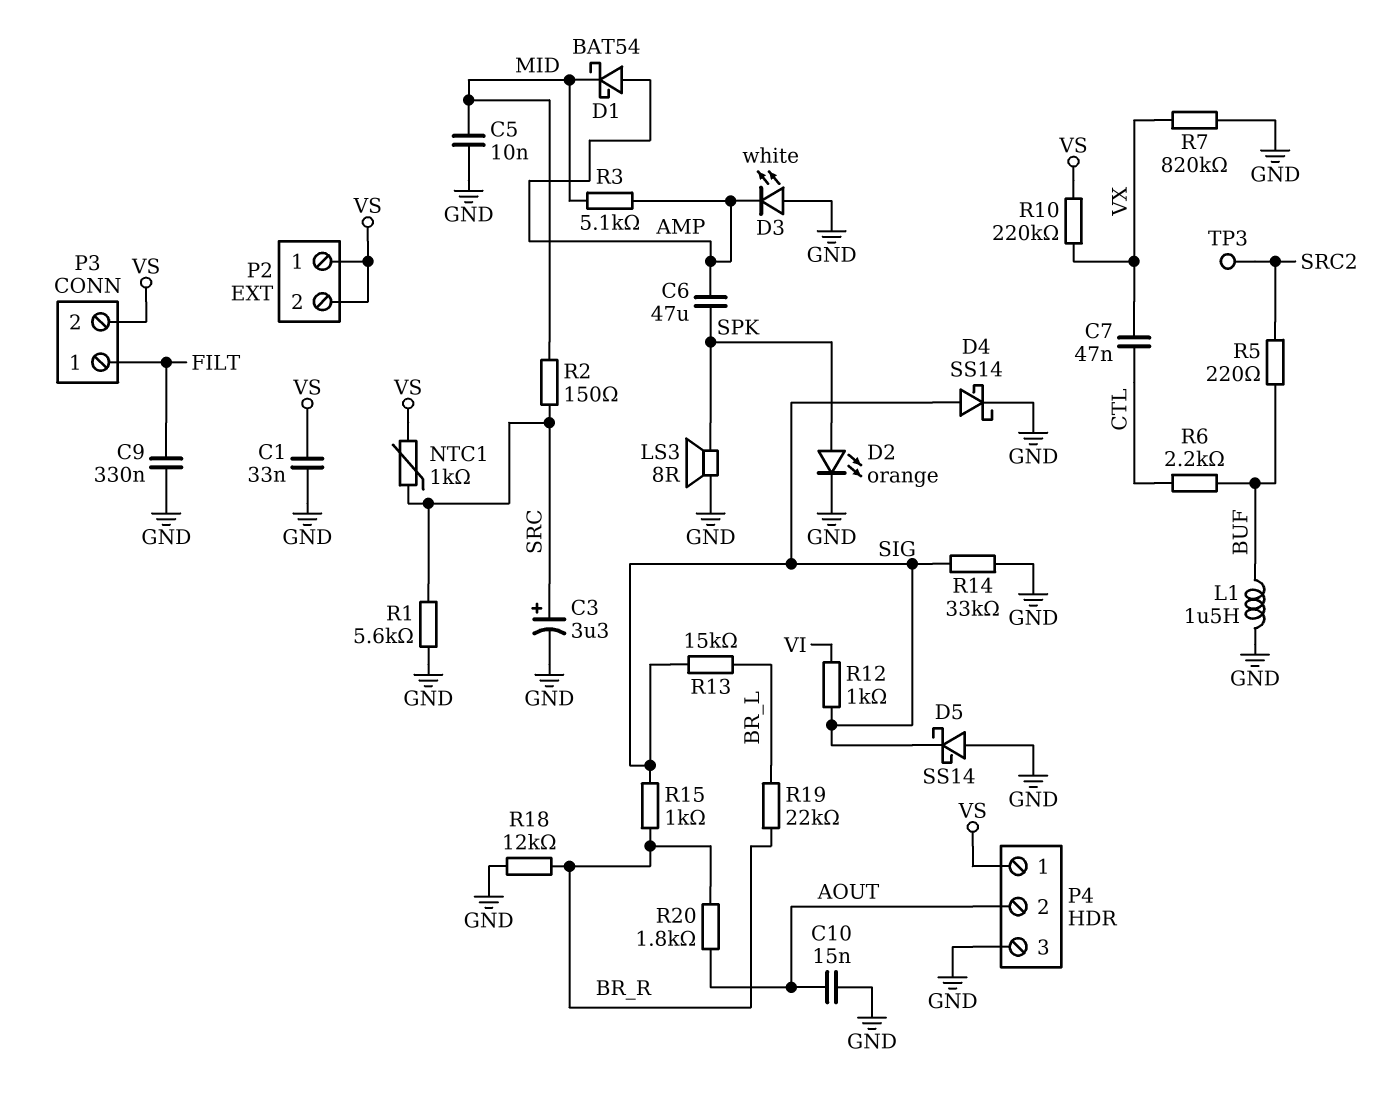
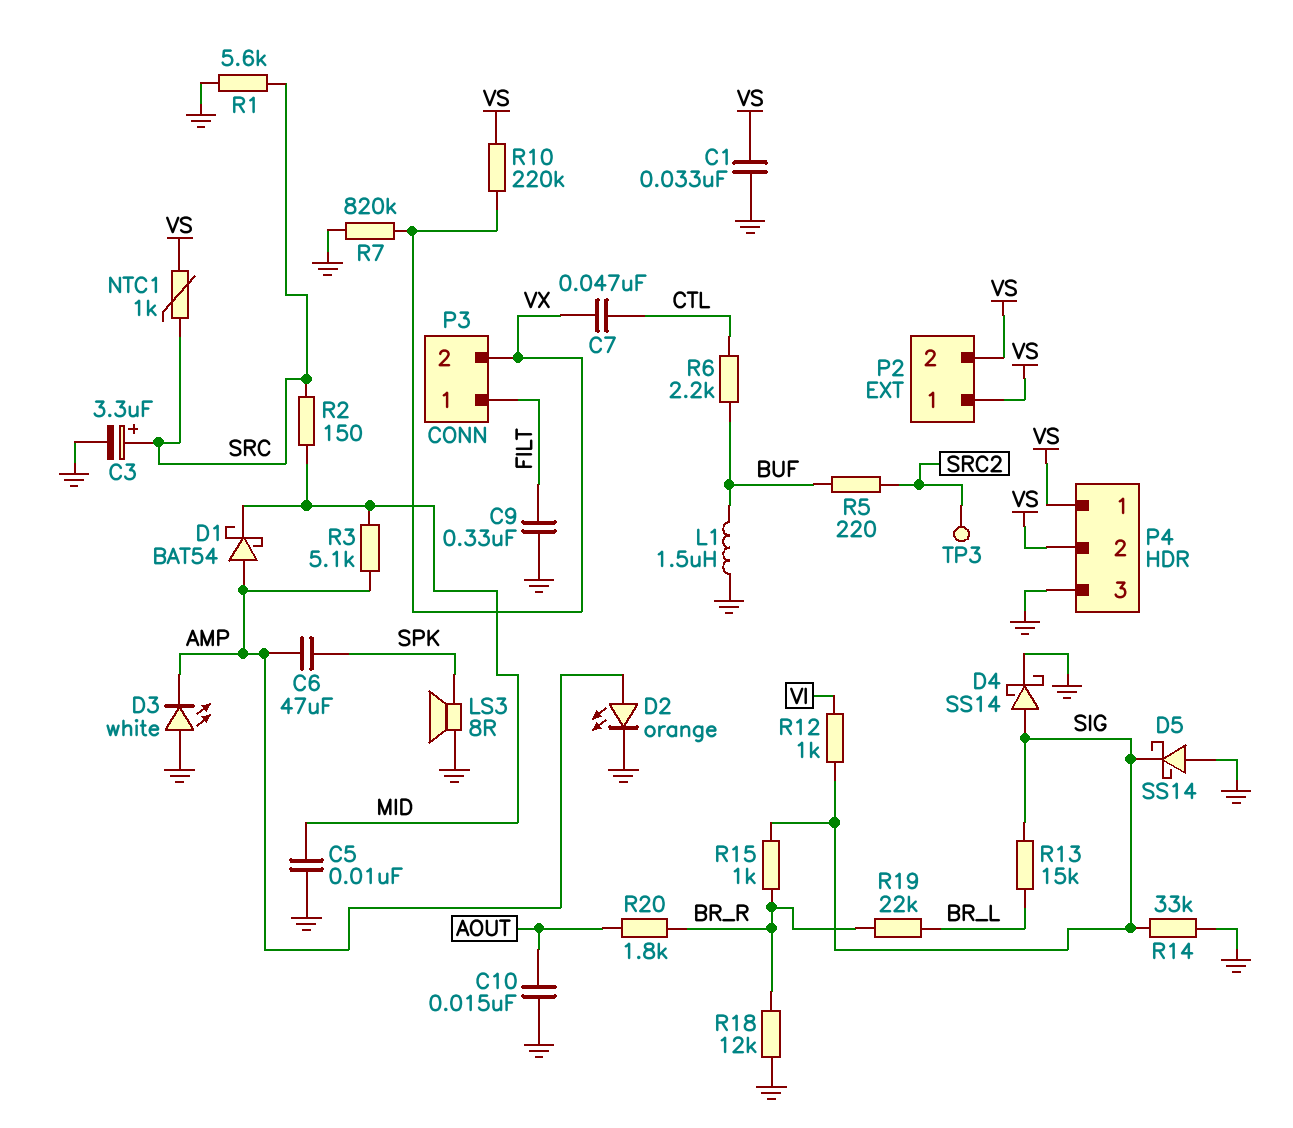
D2: LED orange (A SPK, K GND) -> LED orange (A AMP, K GND)
P3 pin 2: VS -> VX
P4 pin 2: AOUT -> VS

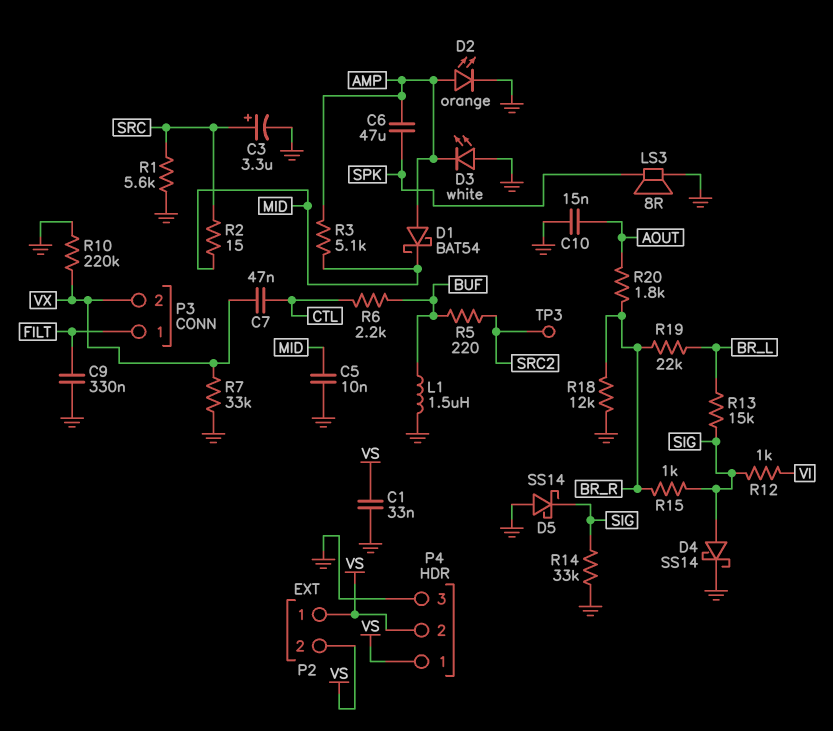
NTC1: 1k (SRC, VS) -> none
R2: 150 (MID, SRC) -> 15 (MID, SRC)
R7: 820k (GND, VX) -> 33k (GND, VX)
R10: 220k (VS, VX) -> 220k (GND, VX)

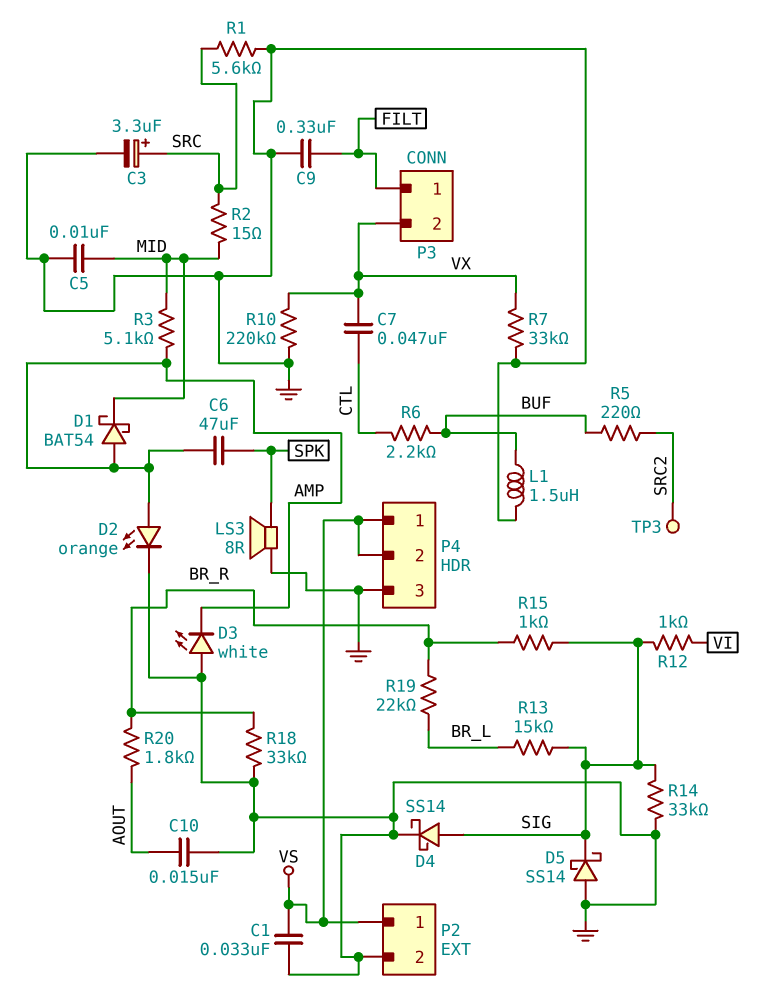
P2 pin 2: VS -> GND
R18: 12k (BR_R, GND) -> 33k (BR_R, GND)

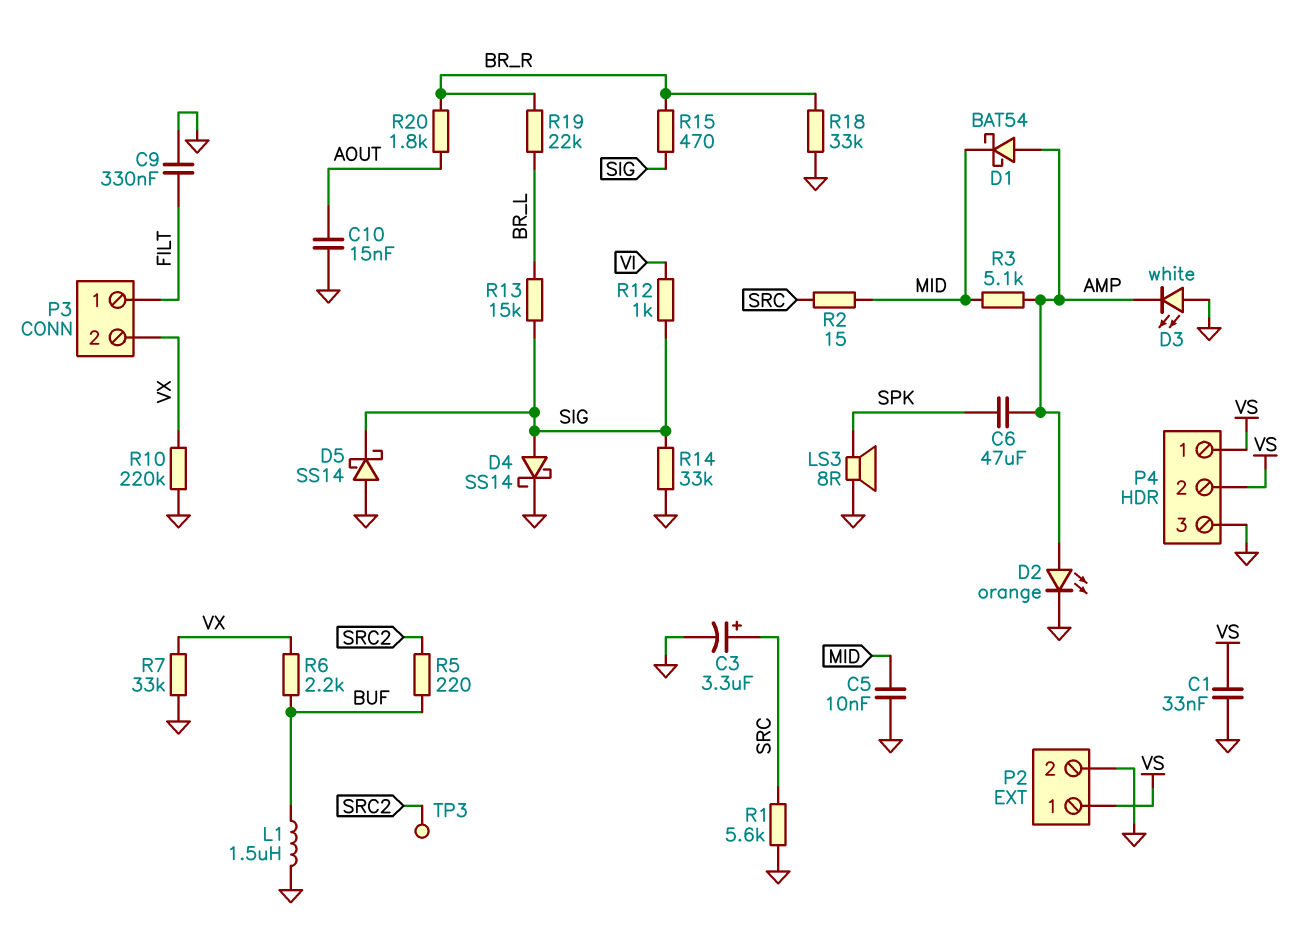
C7: 47nF (CTL, VX) -> none
R6: 2.2k (BUF, CTL) -> 2.2k (BUF, VX)
R15: 1k (BR_R, SIG) -> 470 (BR_R, SIG)

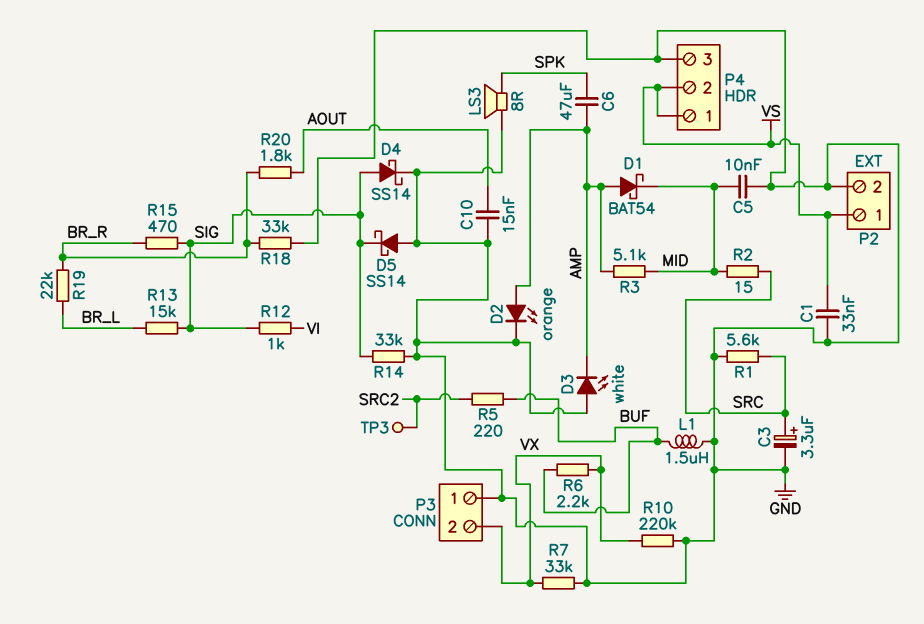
C9: 330nF (FILT, GND) -> none
P3 pin 1: FILT -> GND

